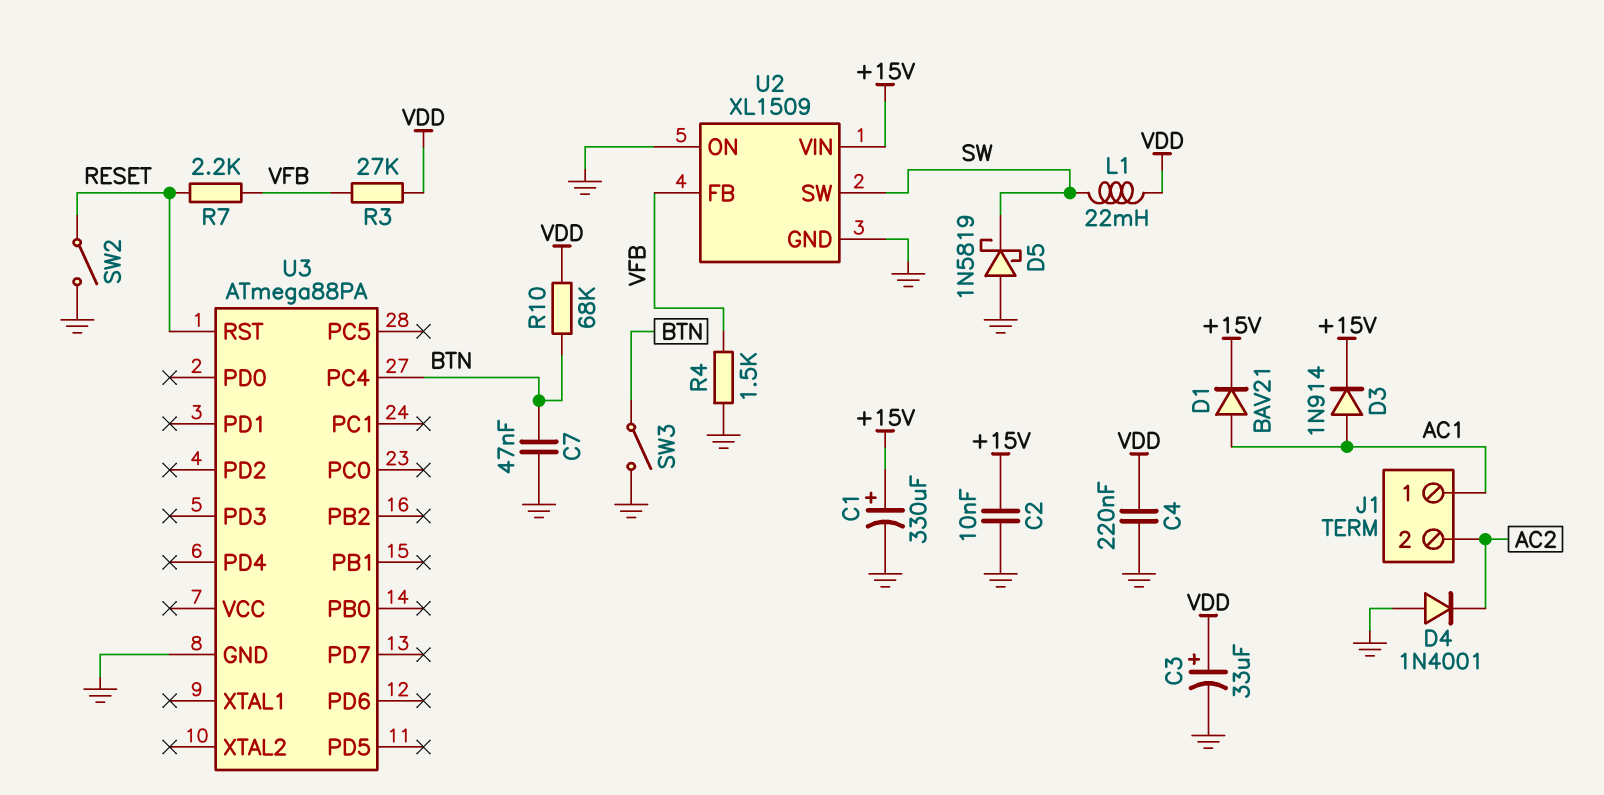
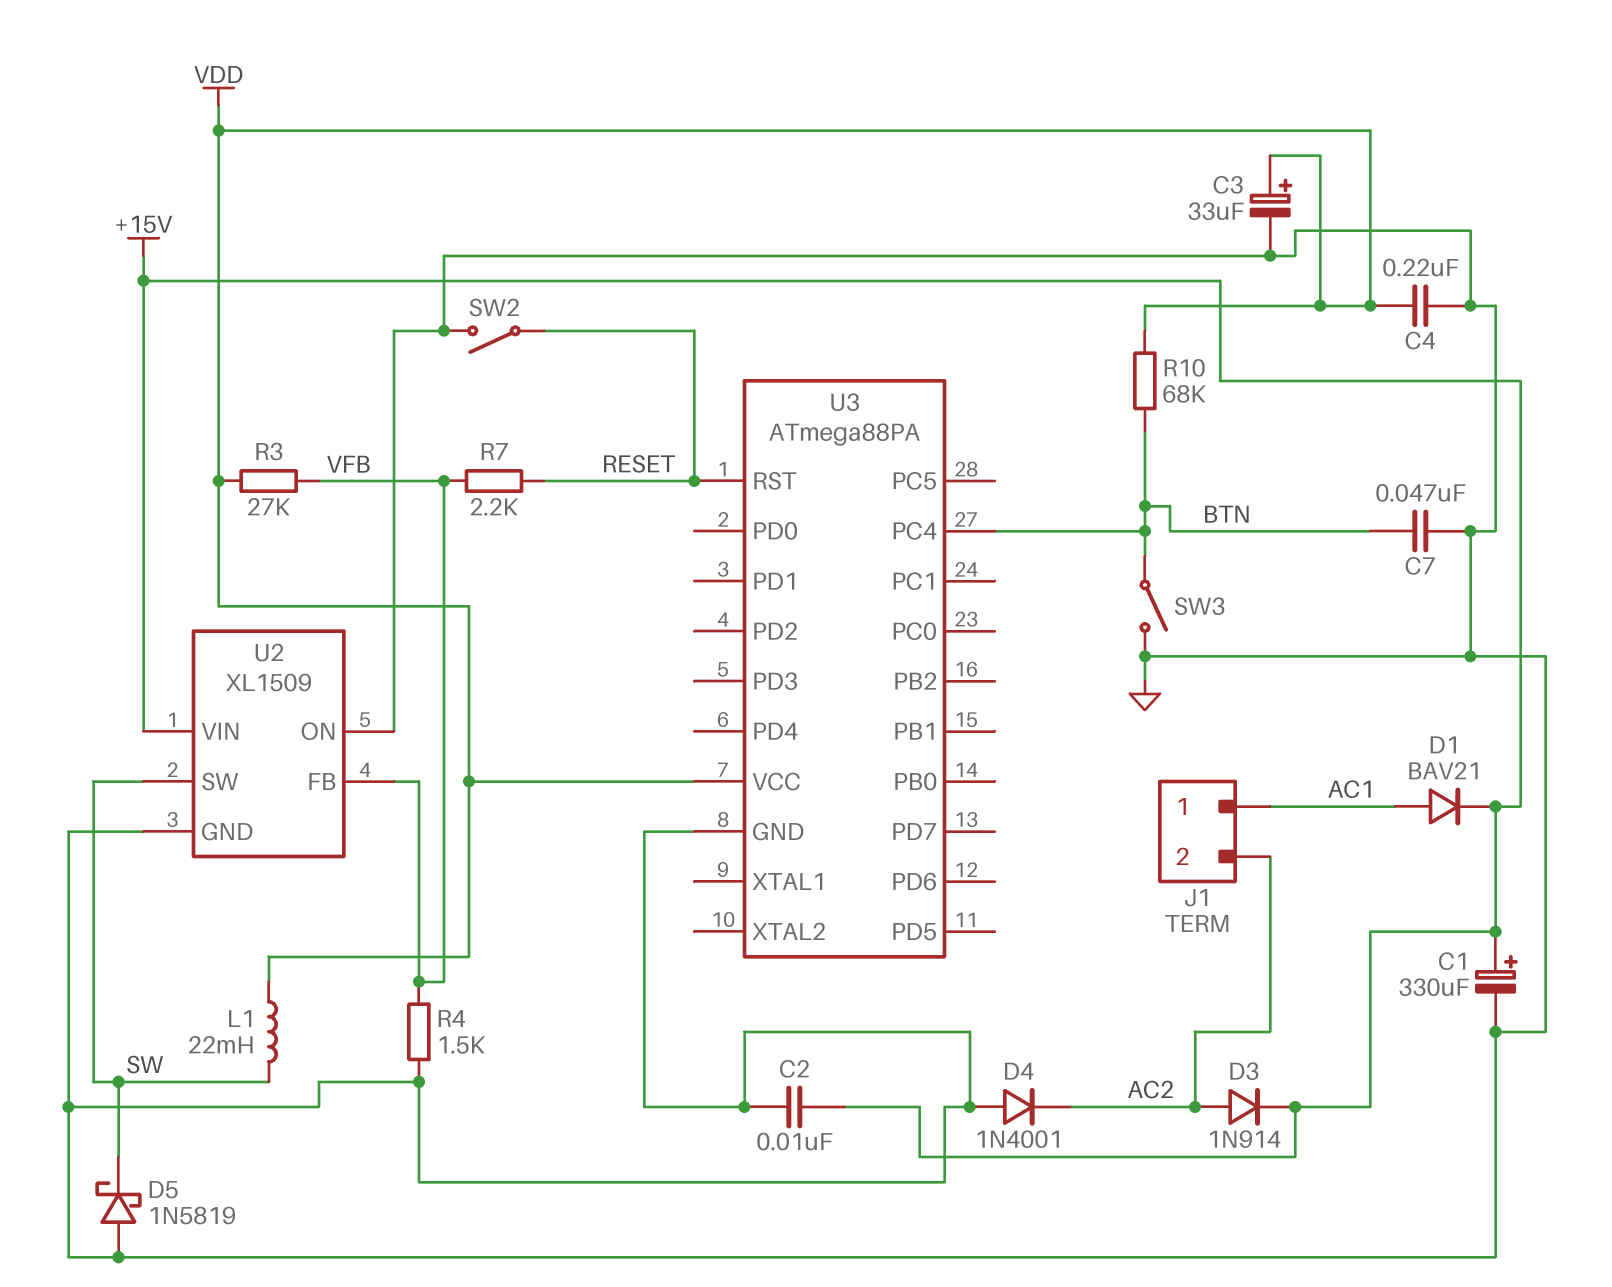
D3: diode 1N914 (A AC1, K +15V) -> diode 1N914 (A AC2, K +15V)
U3 pin VCC: none -> VDD

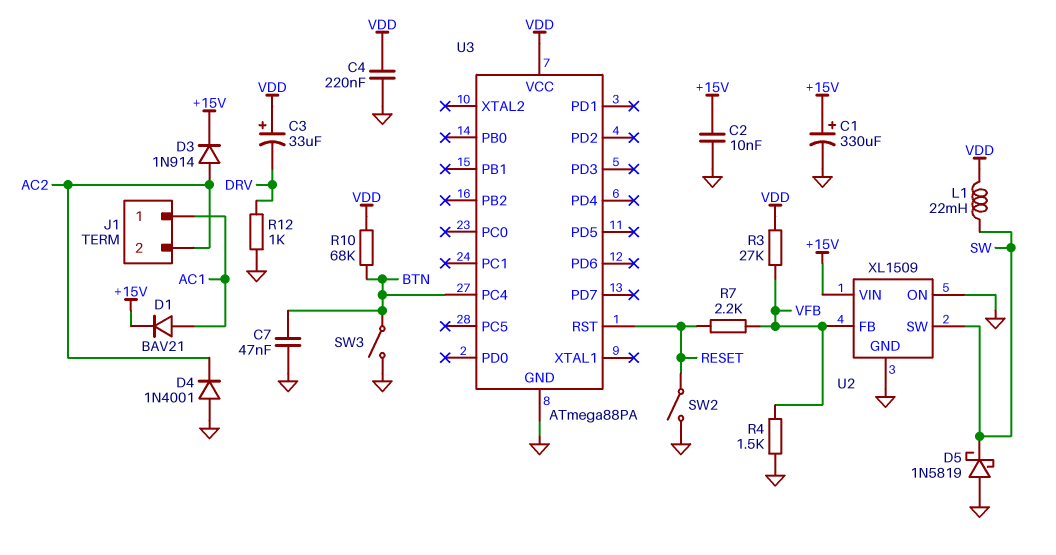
C3: 33uF (plus VDD, minus GND) -> 33uF (plus VDD, minus DRV)
R12: none -> 1k (DRV, GND)

